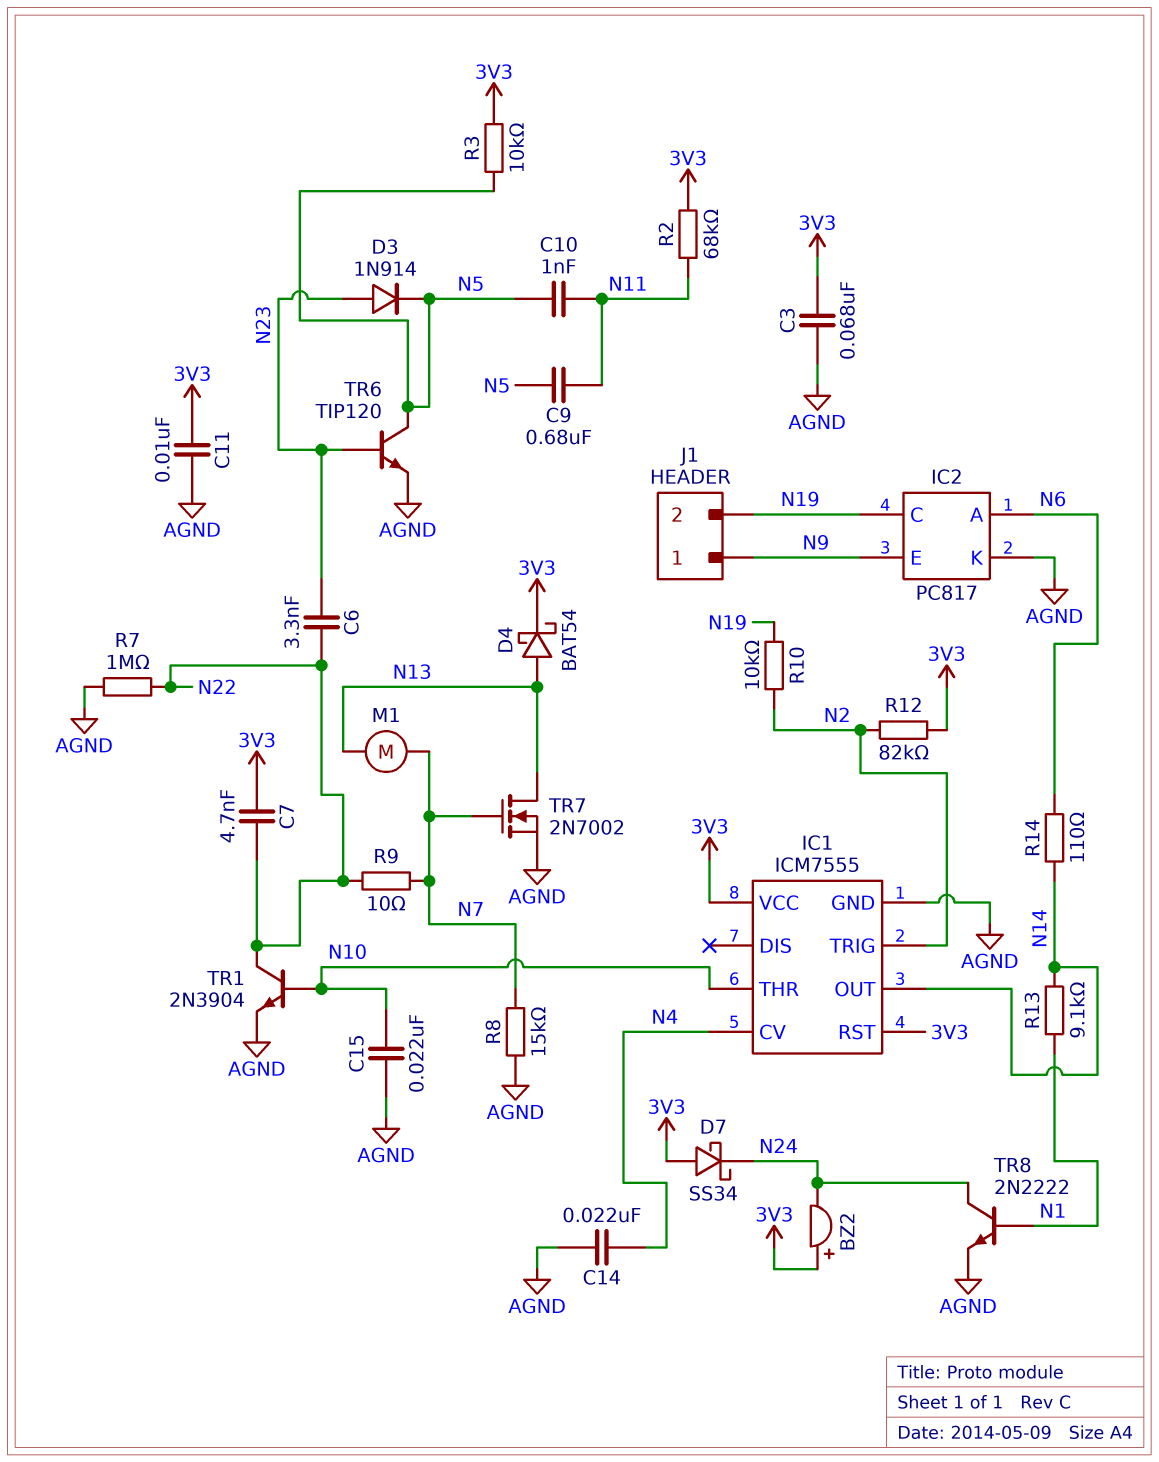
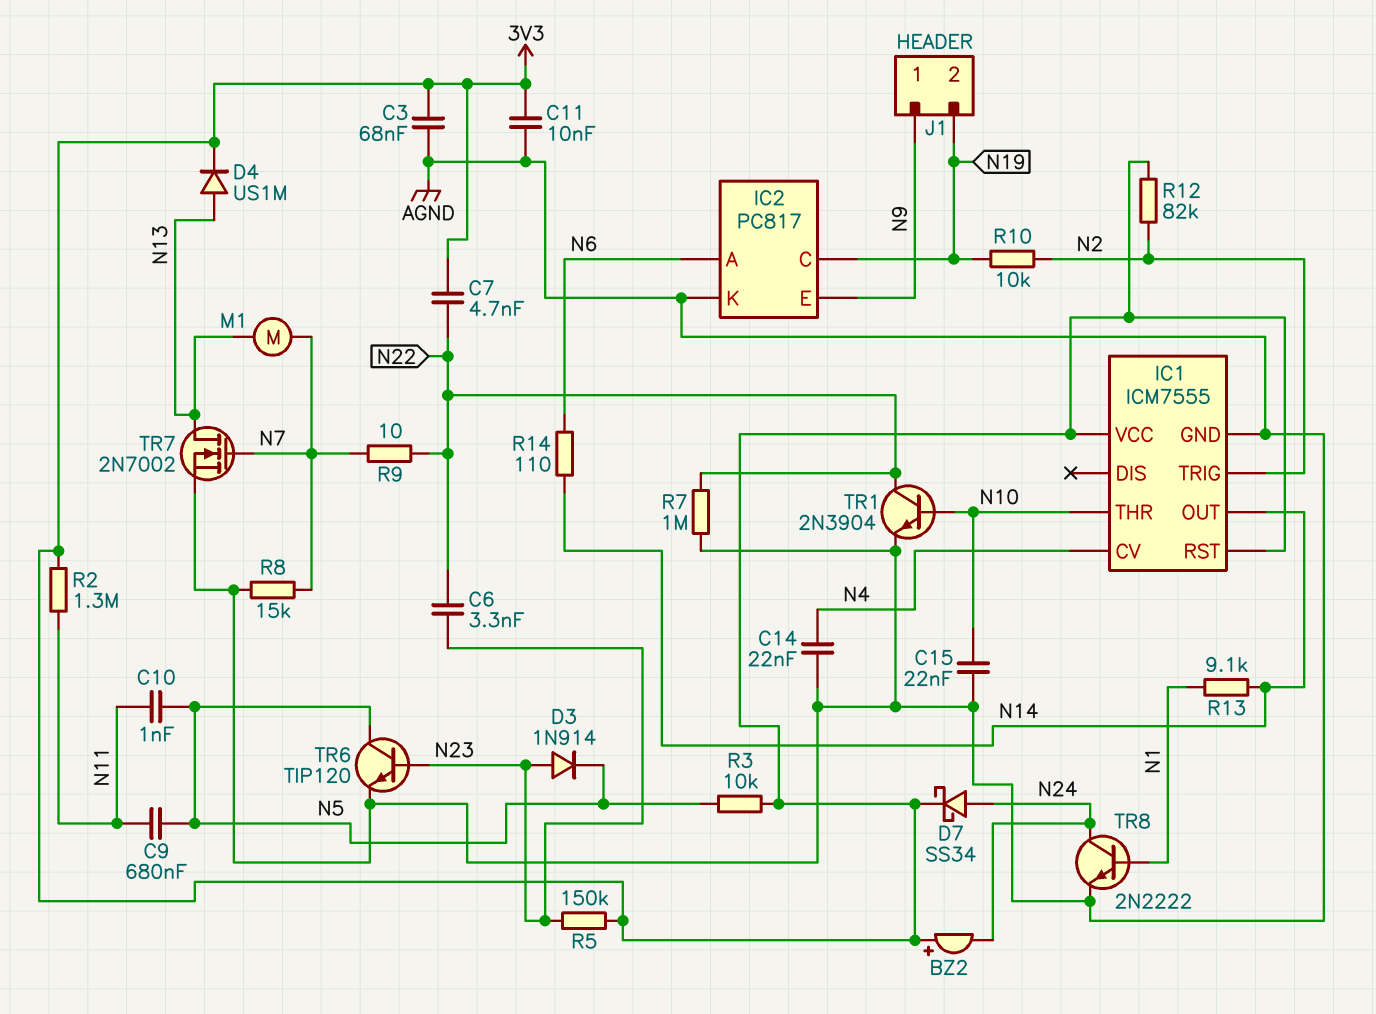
D4: schottky BAT54 (A N13, K 3V3) -> diode US1M (A N13, K 3V3)
D7: schottky SS34 (A 3V3, K N24) -> schottky SS34 (A N24, K 3V3)
R2: 68k (3V3, N11) -> 1.3M (3V3, N11)
R5: none -> 150k (3V3, N23)

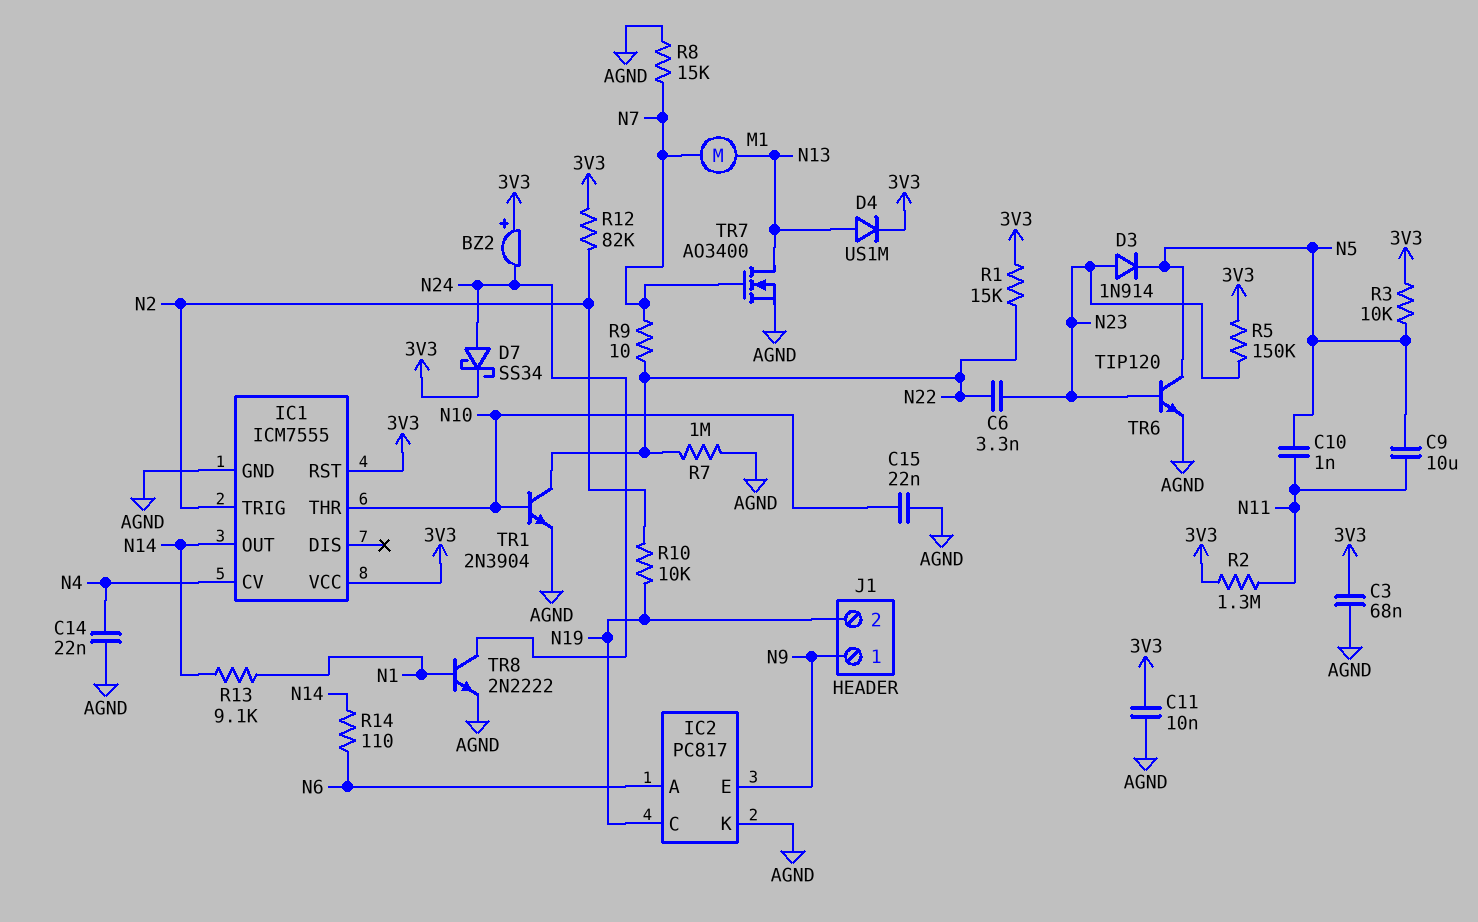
C7: 4.7nF (3V3, N22) -> none
C9: 680nF (N5, N11) -> 10uF (N5, N11)
R1: none -> 15k (3V3, N22)
TR7: NMOS 2N7002 (G N7, D N13, S AGND) -> NMOS AO3400 (G N7, D N13, S AGND)

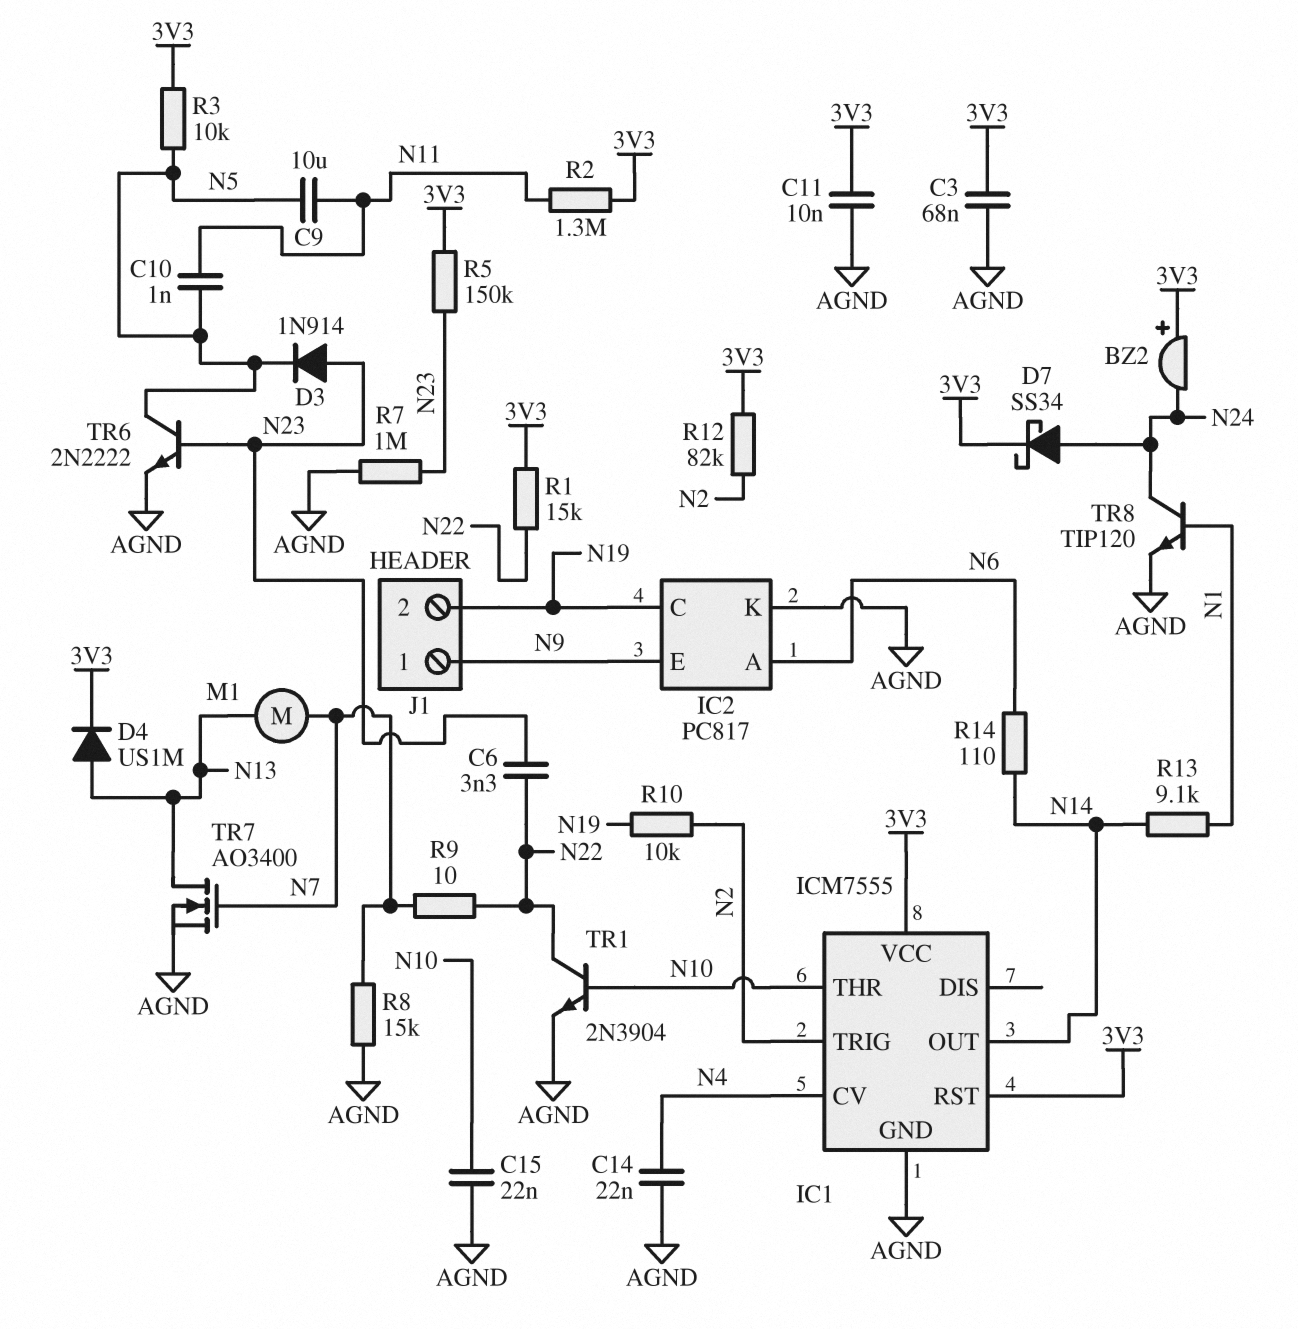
R7: 1M (AGND, N22) -> 1M (AGND, N23)
TR6: NPN TIP120 (B N23, C N5, E AGND) -> NPN 2N2222 (B N23, C N5, E AGND)
TR8: NPN 2N2222 (B N1, C N24, E AGND) -> NPN TIP120 (B N1, C N24, E AGND)

